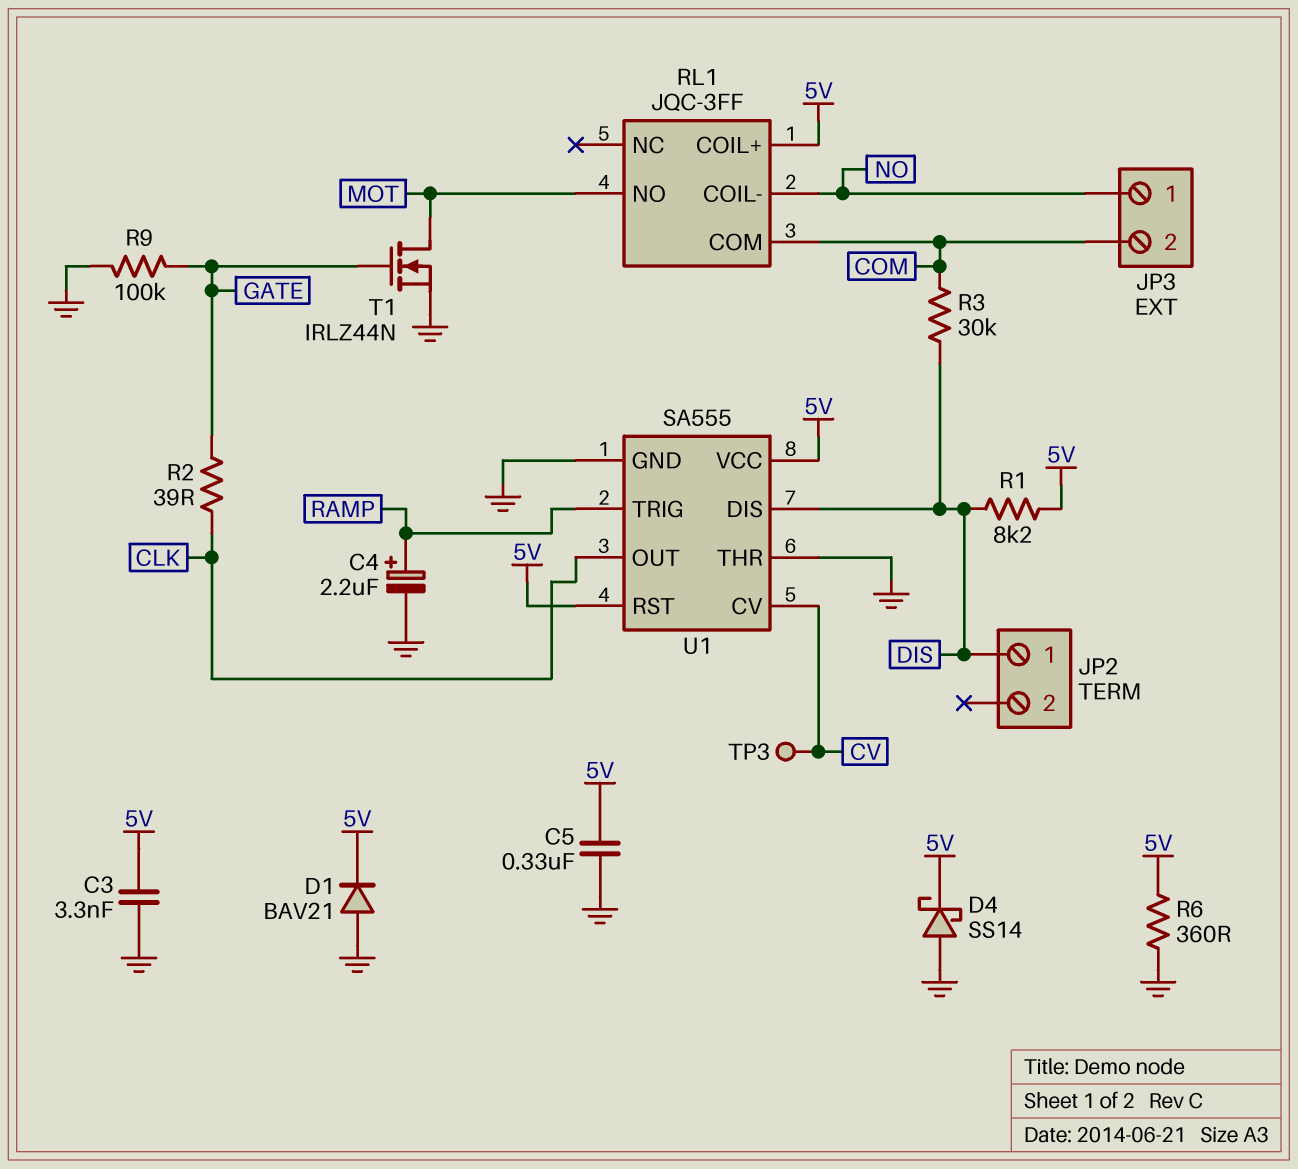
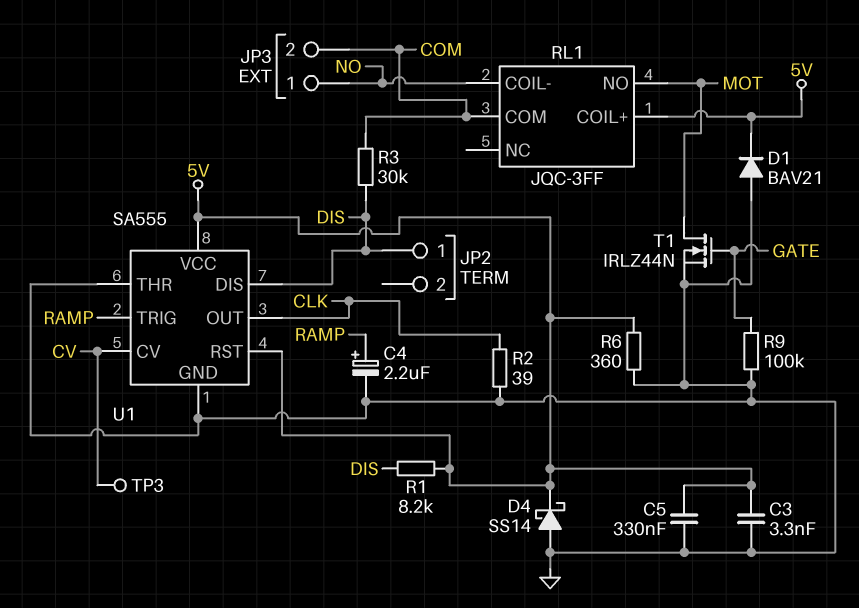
R2: 39 (CLK, GATE) -> 39 (CLK, GND)

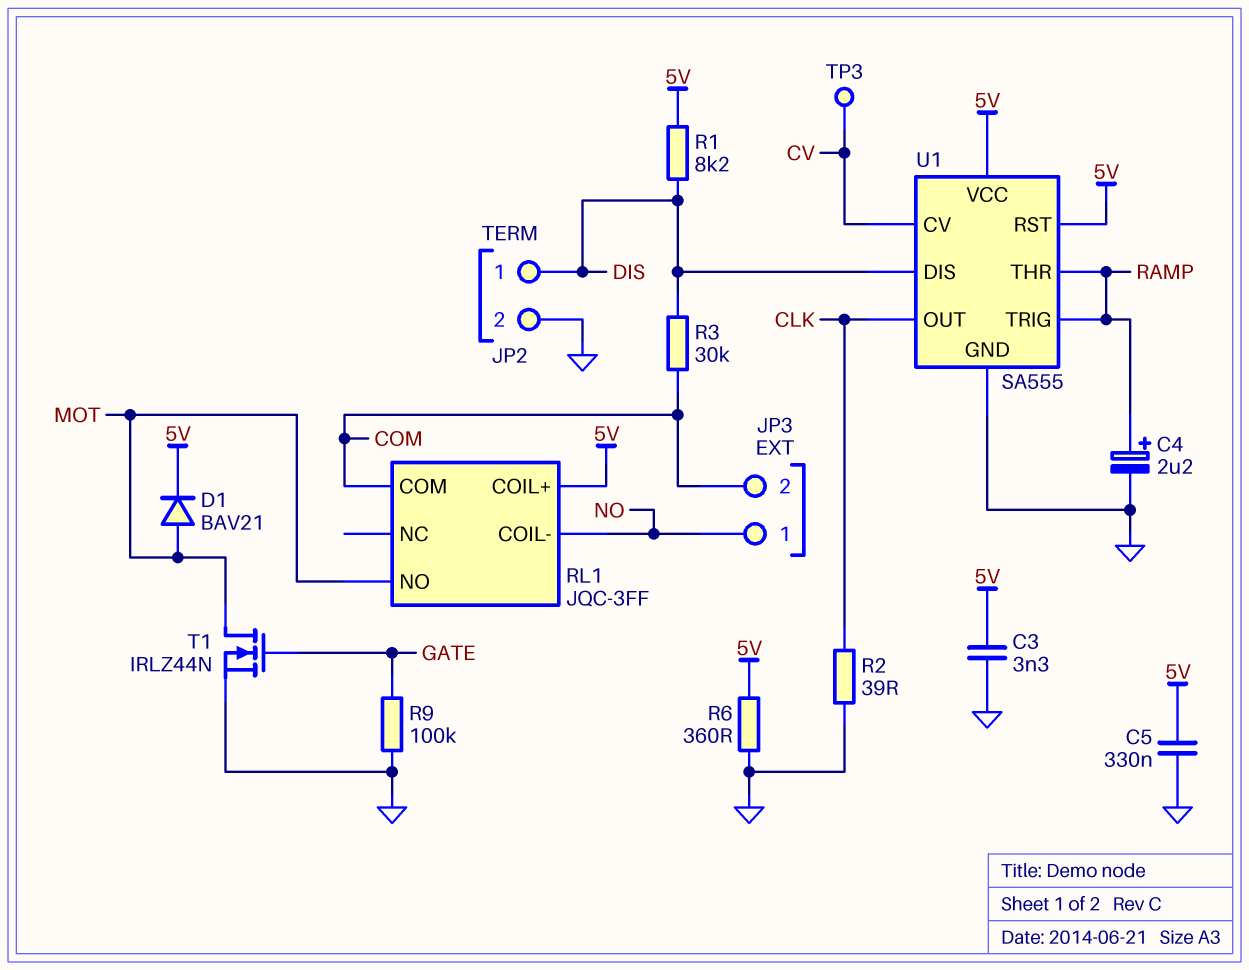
D1: diode BAV21 (A GND, K 5V) -> diode BAV21 (A MOT, K 5V)
D4: schottky SS14 (A GND, K 5V) -> none
JP2 pin 2: none -> GND
U1 pin THR: GND -> RAMP

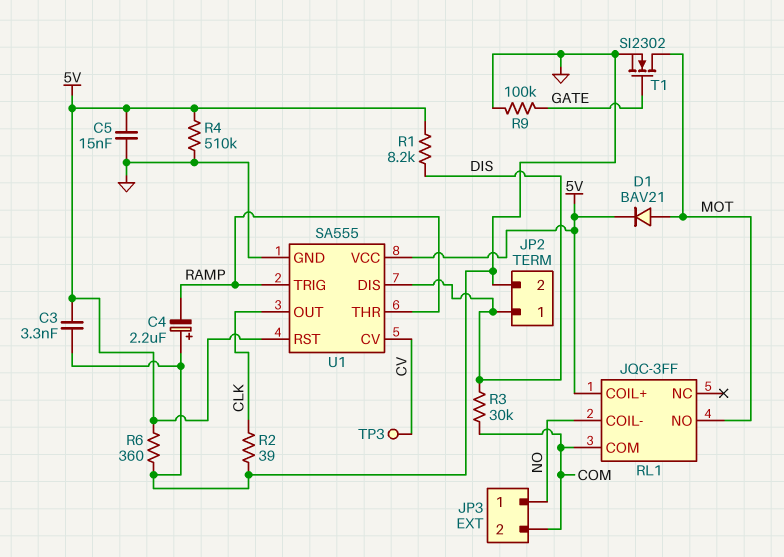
C4: 2.2uF (plus RAMP, minus GND) -> 2.2uF (plus GND, minus RAMP)
C5: 330nF (5V, GND) -> 15nF (5V, GND)
R4: none -> 510k (5V, GND)
T1: NMOS IRLZ44N (G GATE, D MOT, S GND) -> NMOS SI2302 (G GATE, D MOT, S GND)

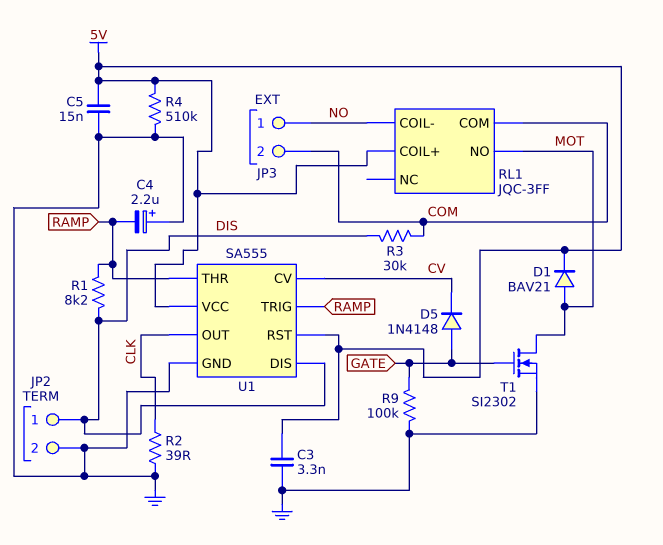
D5: none -> diode 1N4148 (A GATE, K CV)
R1: 8.2k (5V, DIS) -> 8.2k (DIS, RAMP)
R6: 360 (5V, GND) -> none
TP3: test point (CV) -> none

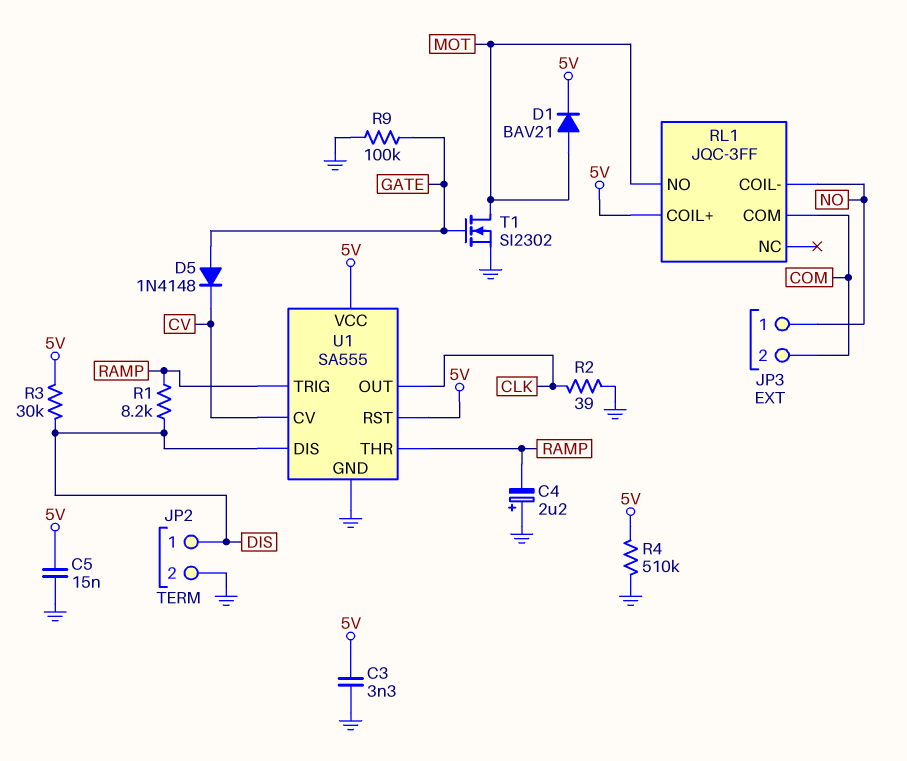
R3: 30k (COM, DIS) -> 30k (5V, DIS)

